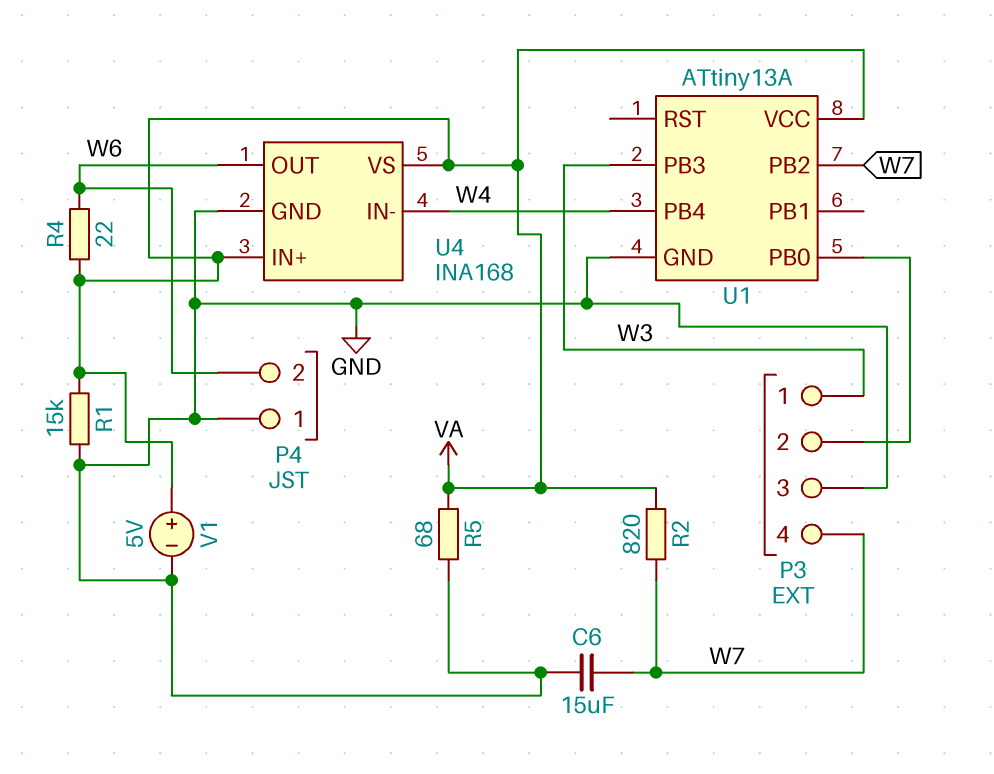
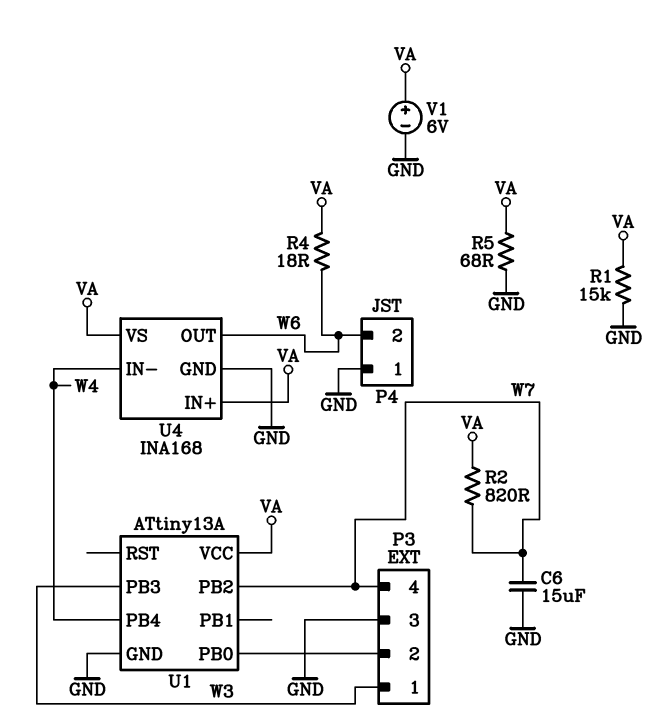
R4: 22 (VA, W6) -> 18 (VA, W6)
V1: 5V (plus VA, minus GND) -> 6V (plus VA, minus GND)

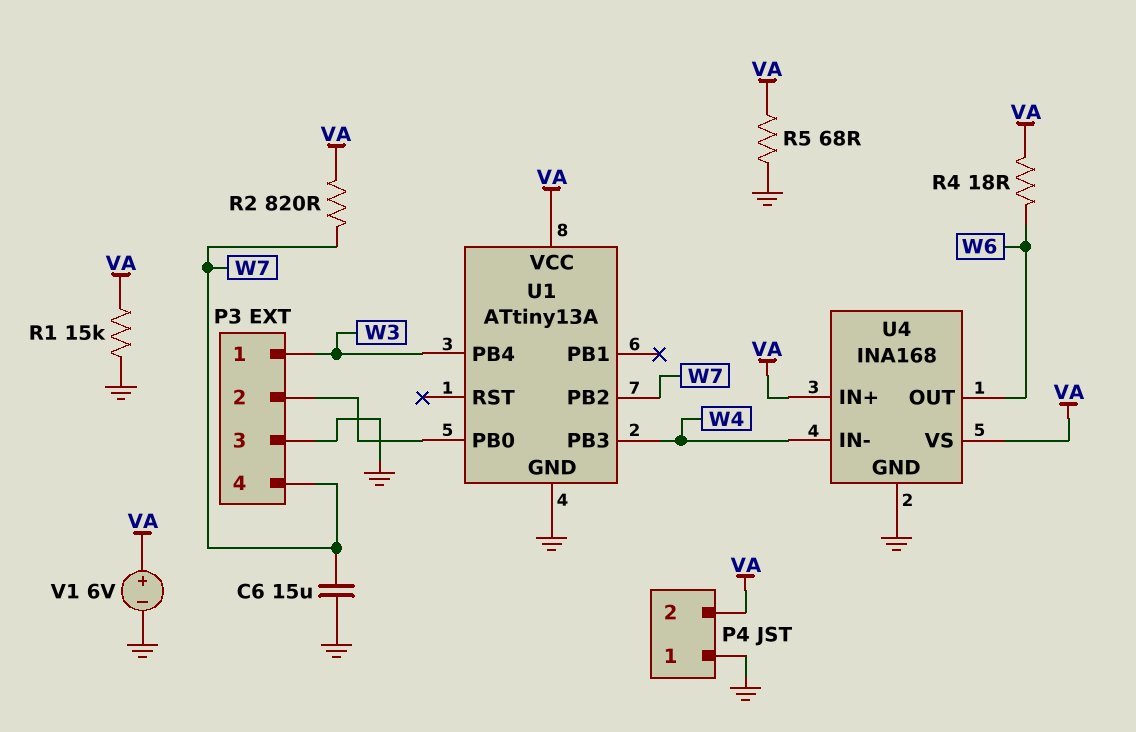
P4 pin 2: W6 -> VA
U1 pin PB3: W3 -> W4
U1 pin PB4: W4 -> W3

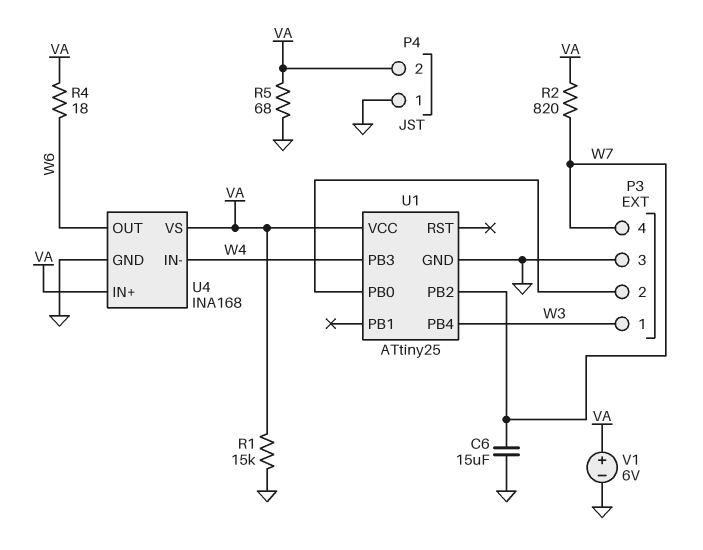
U1: ATtiny13A -> ATtiny25

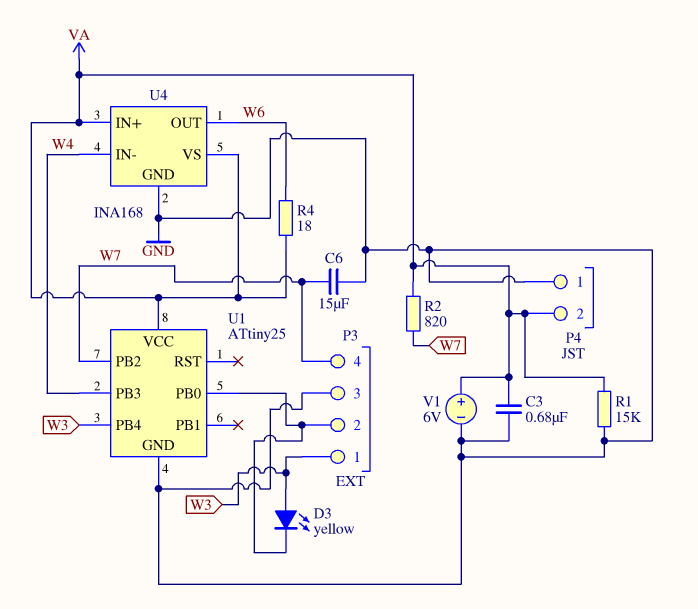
C3: none -> 680nF (GND, VA)
D3: none -> LED yellow (A W3, K P3/2)
R5: 68 (GND, VA) -> none

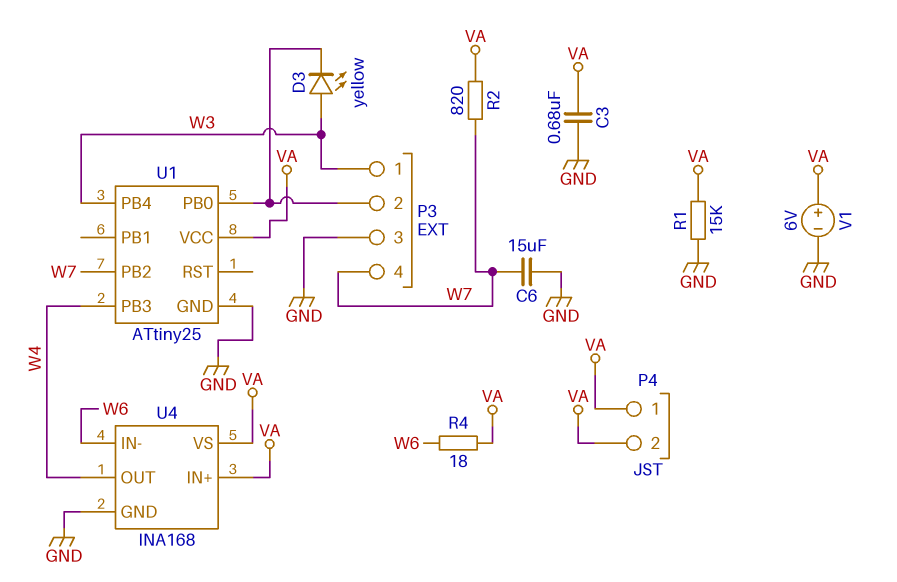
P4 pin 1: GND -> VA
U4 pin IN-: W4 -> W6
U4 pin OUT: W6 -> W4

